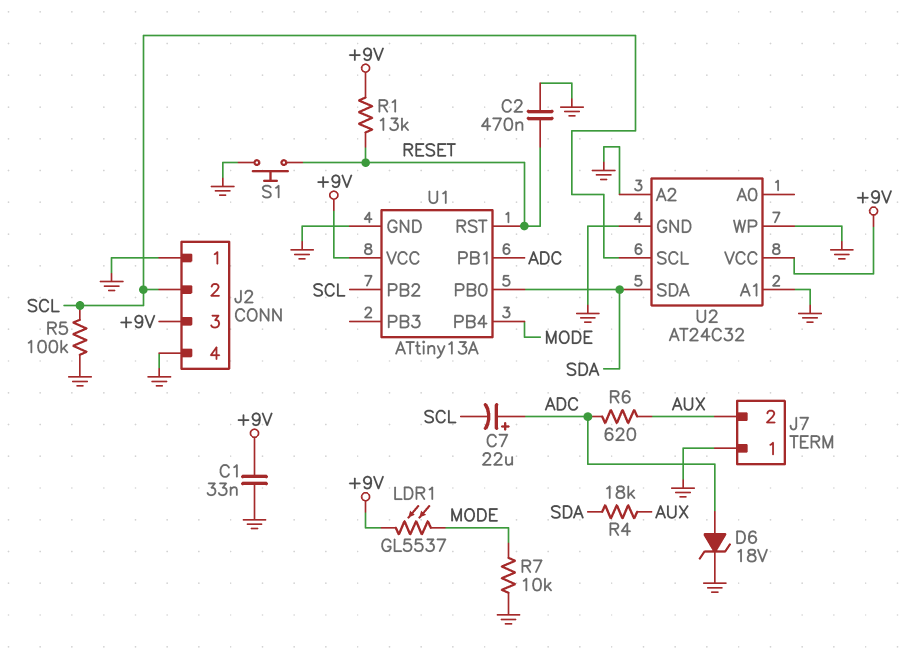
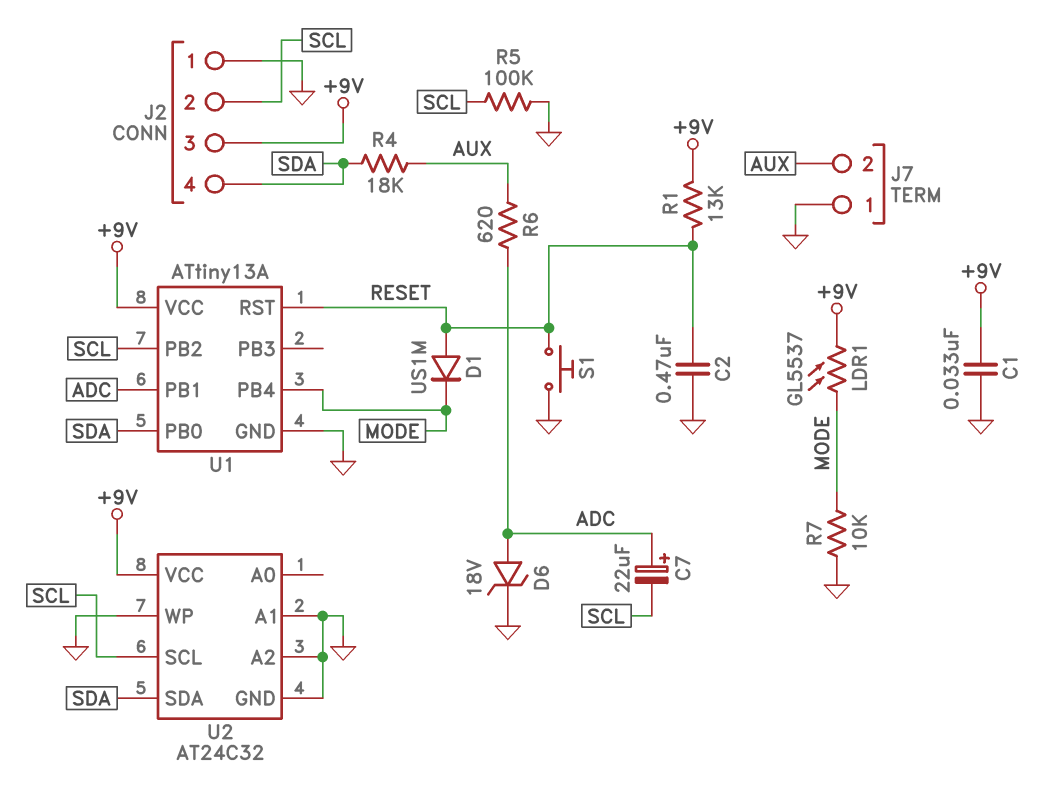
D1: none -> diode US1M (A RESET, K MODE)
J2 pin 4: GND -> SDA

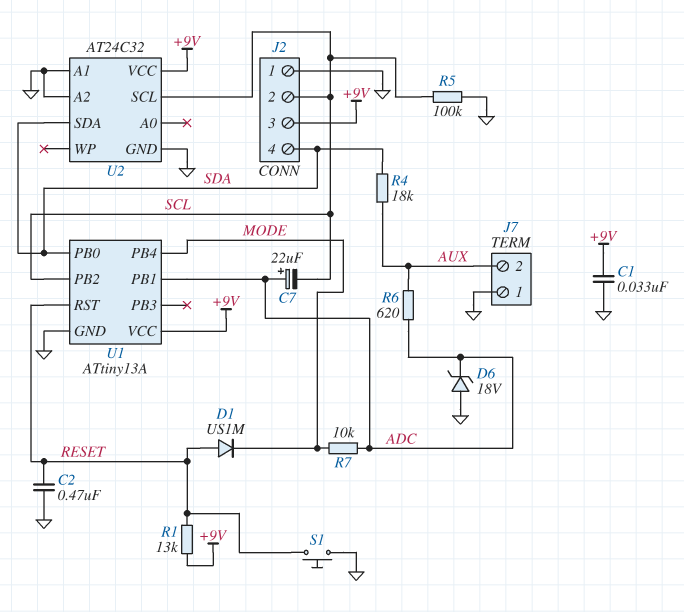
D6: zener 18V (A ADC, K GND) -> zener 18V (A GND, K ADC)
LDR1: GL5537 (+9V, MODE) -> none
R7: 10k (GND, MODE) -> 10k (ADC, MODE)
U2 pin WP: GND -> none

